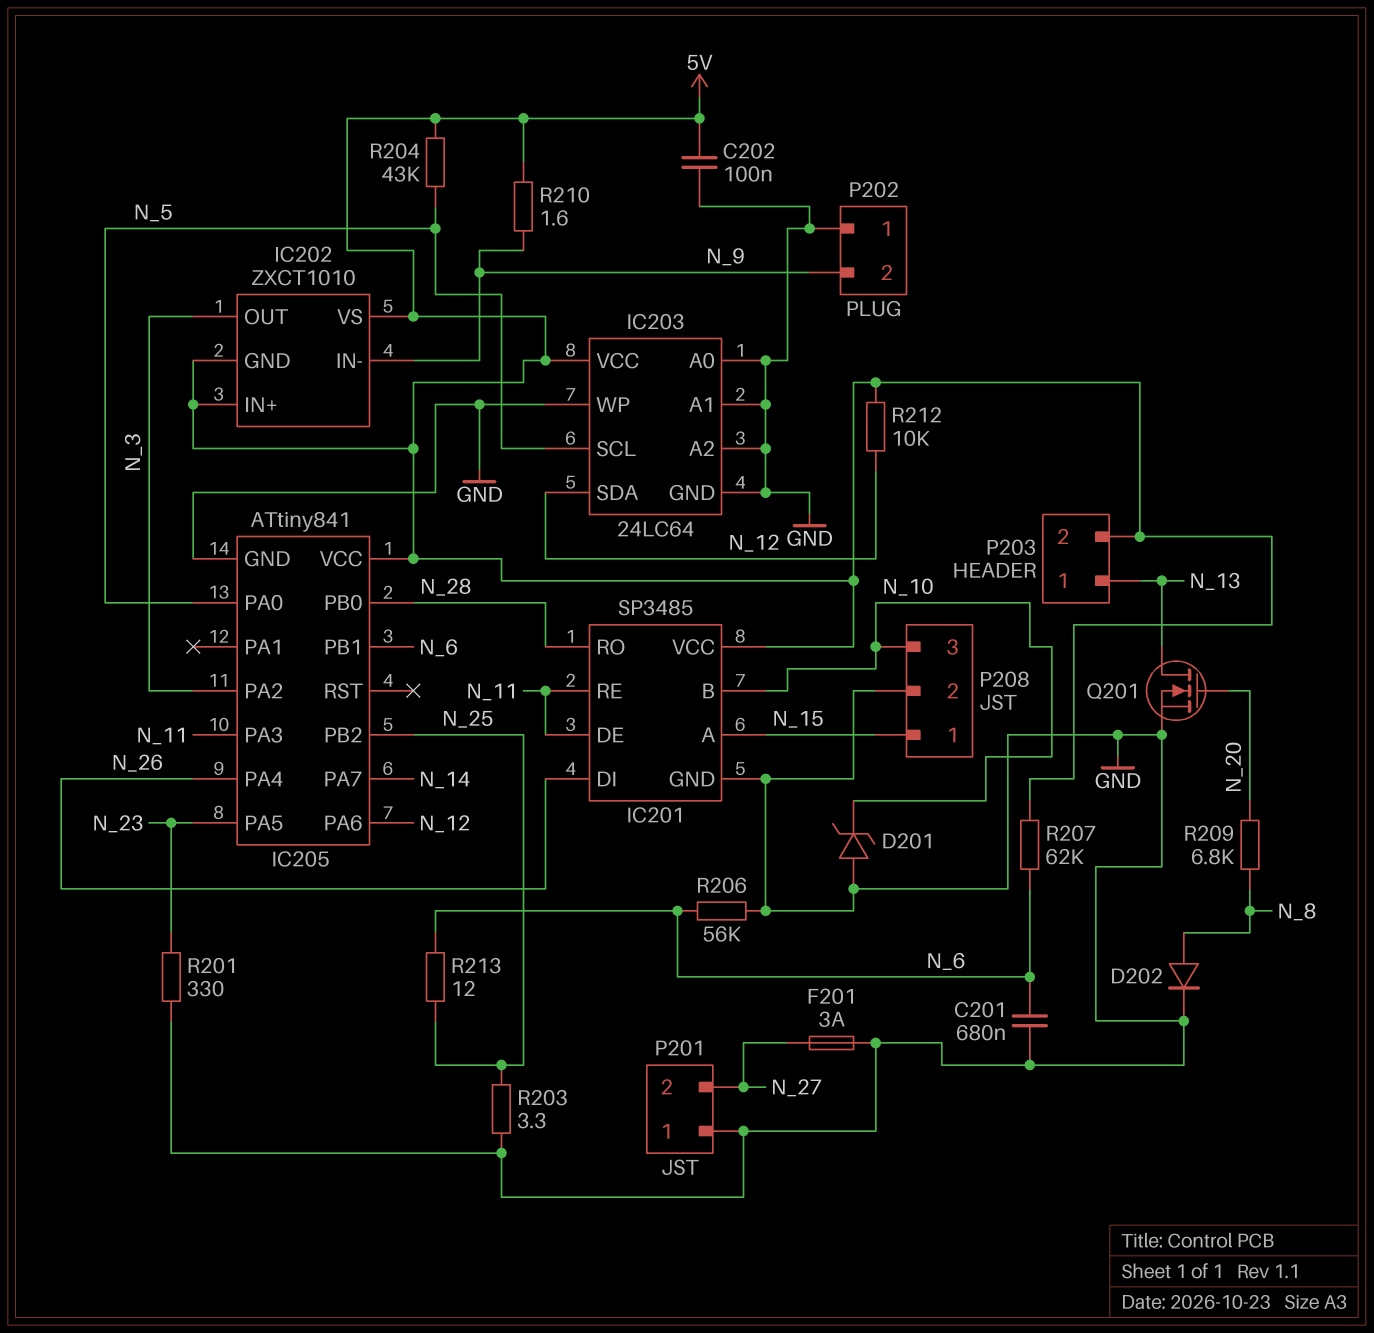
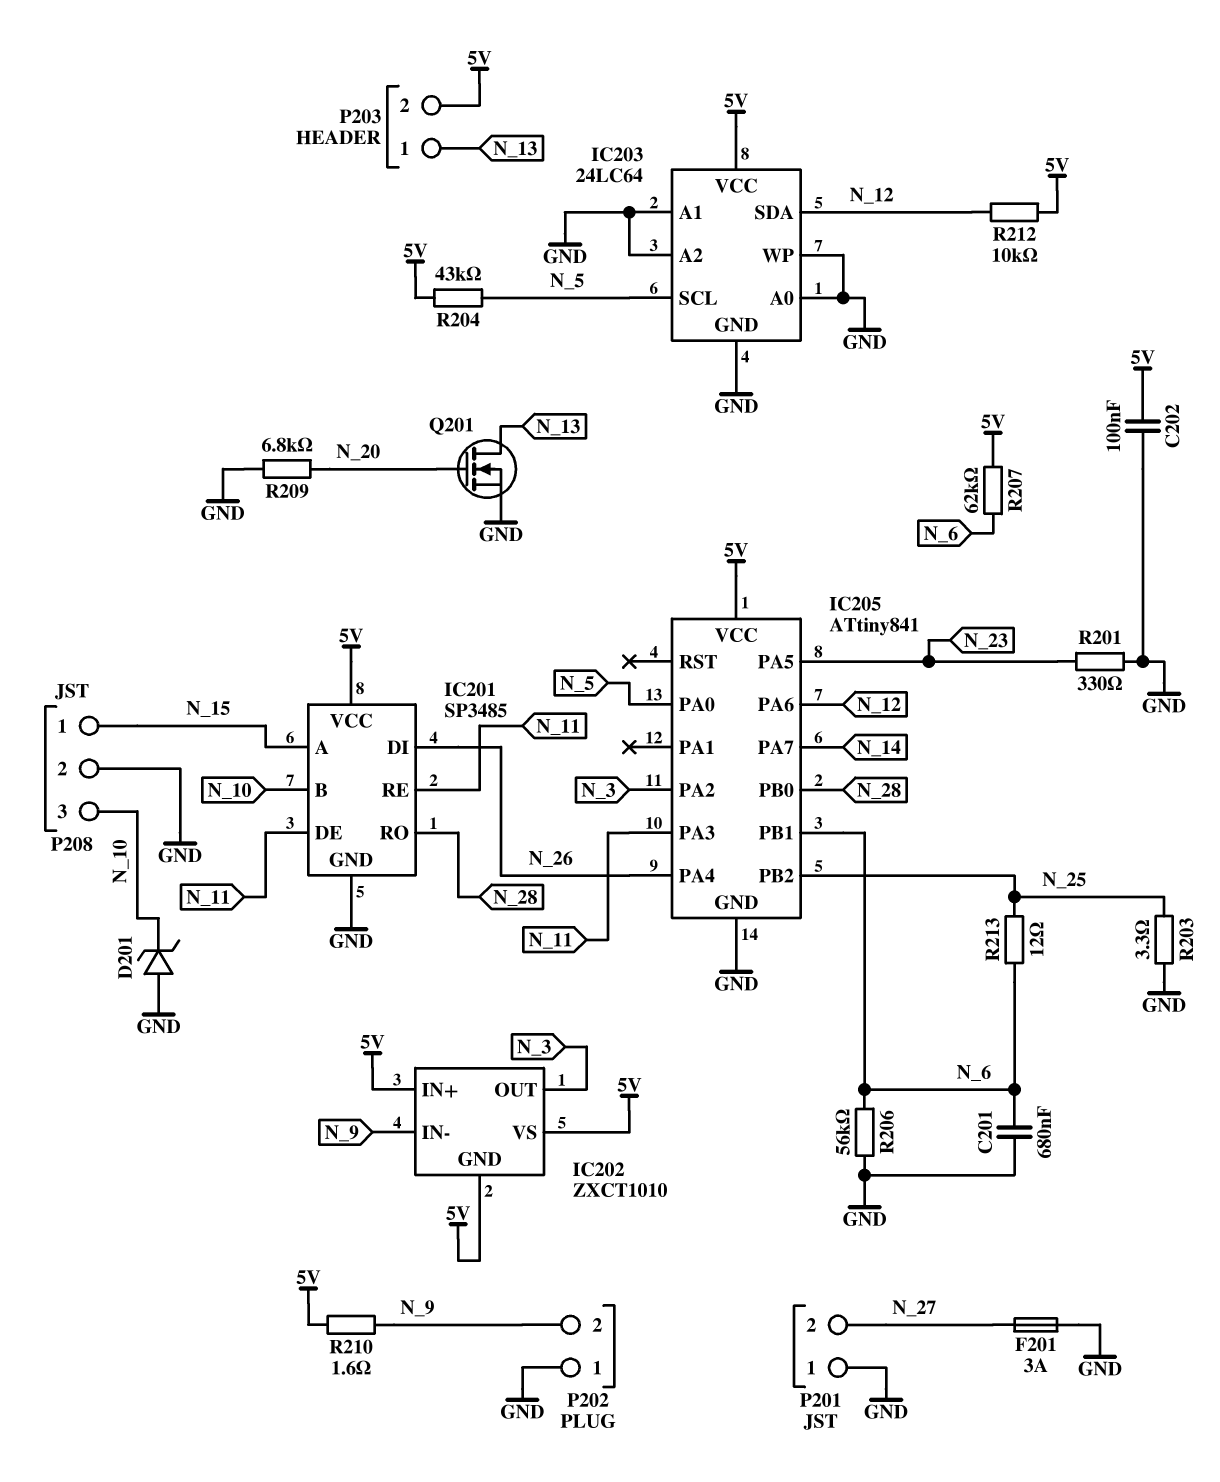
D202: diode (A N_8, K GND) -> none
R209: 6.8k (N_8, N_20) -> 6.8k (GND, N_20)

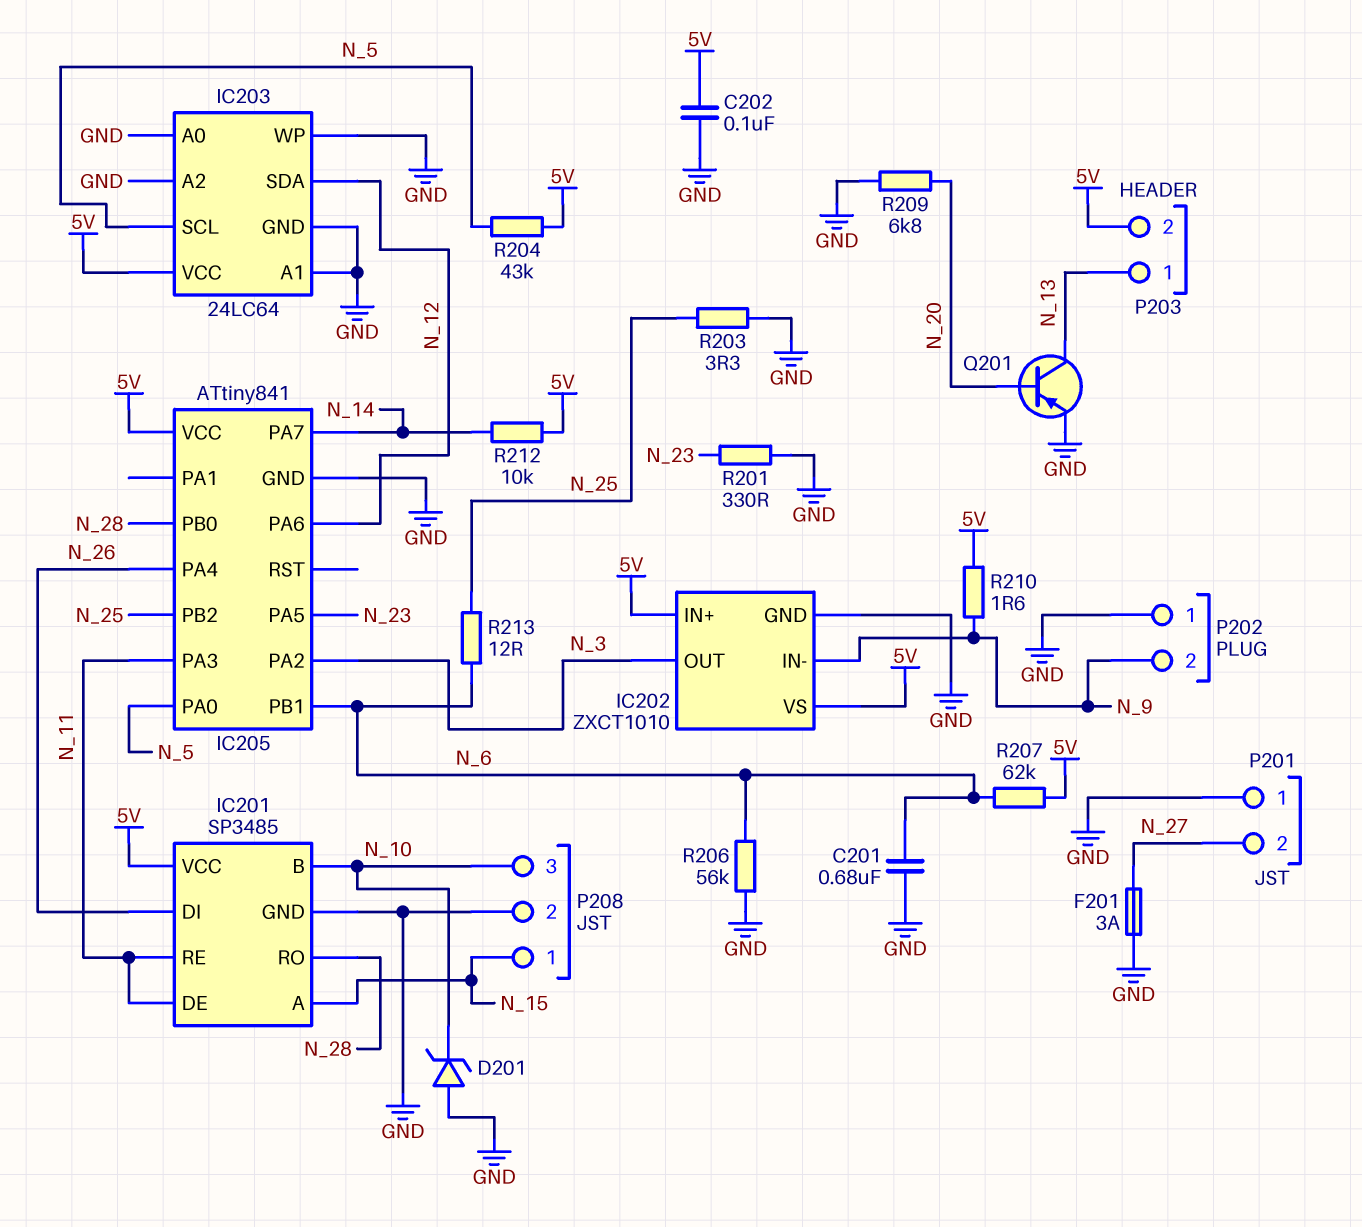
IC202 pin GND: 5V -> GND
Q201: NMOS (G N_20, D N_13, S GND) -> PNP (B N_20, C N_13, E GND)
R212: 10k (5V, N_12) -> 10k (5V, N_14)

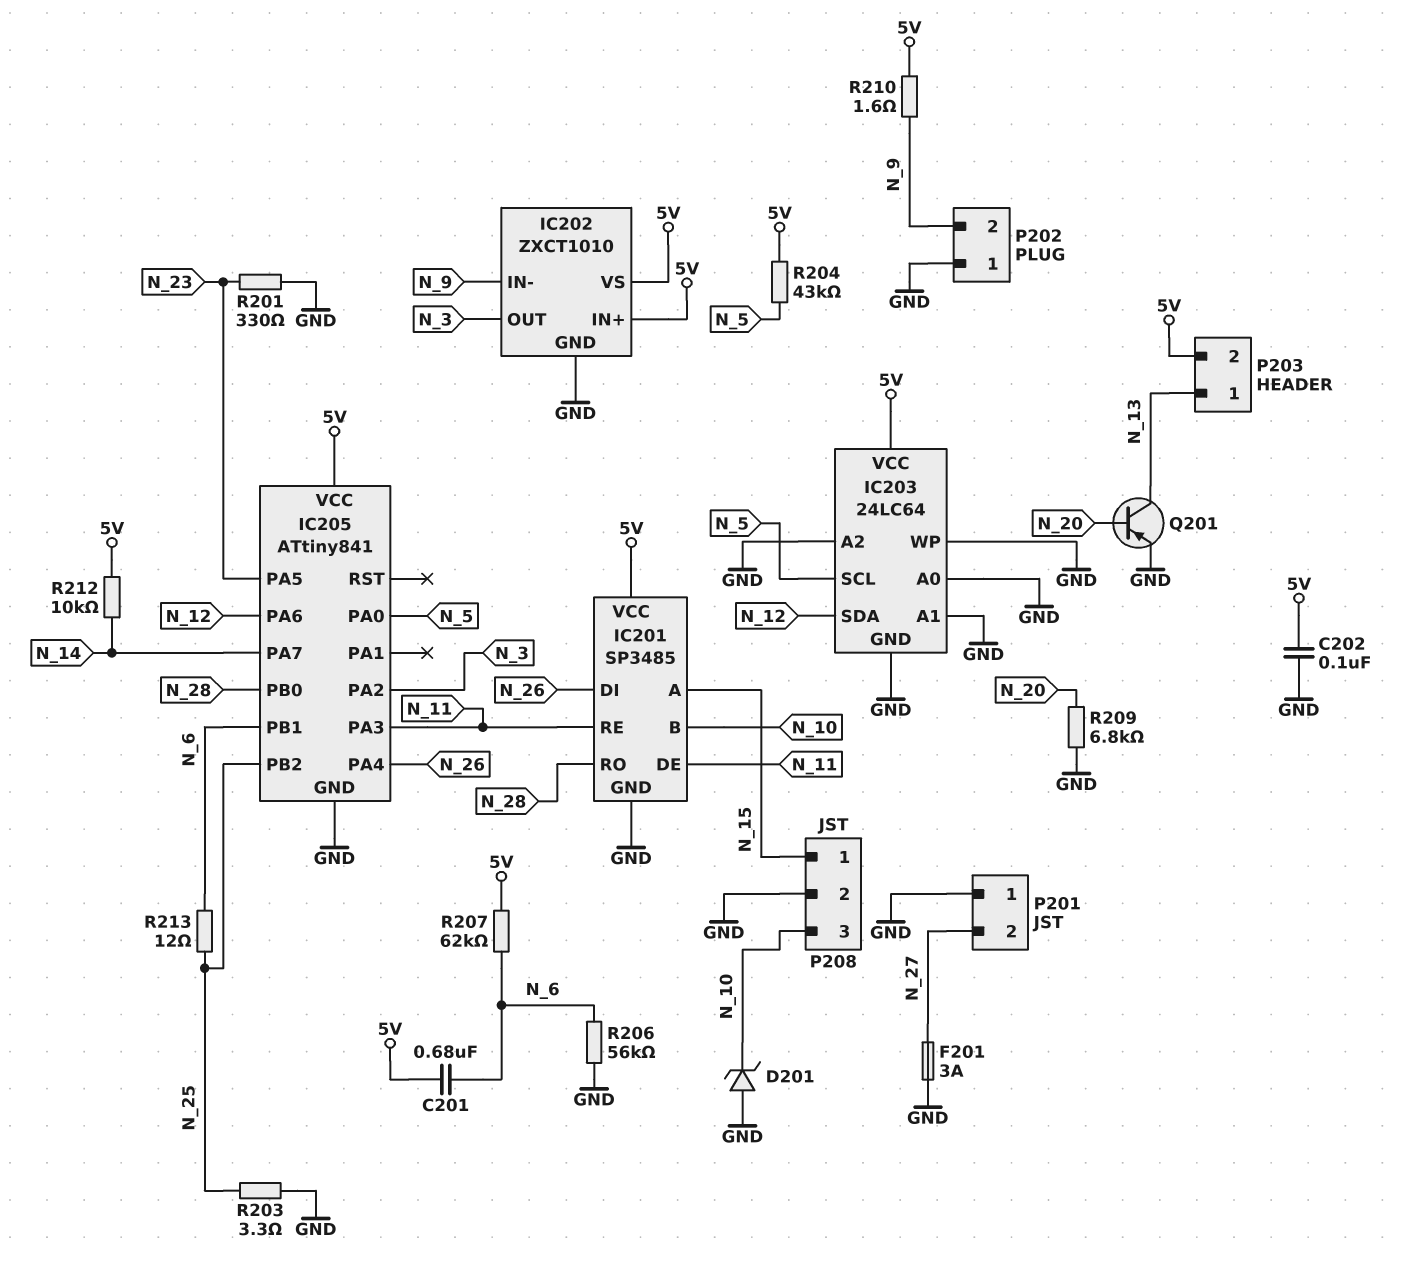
C201: 680nF (GND, N_6) -> 680nF (5V, N_6)

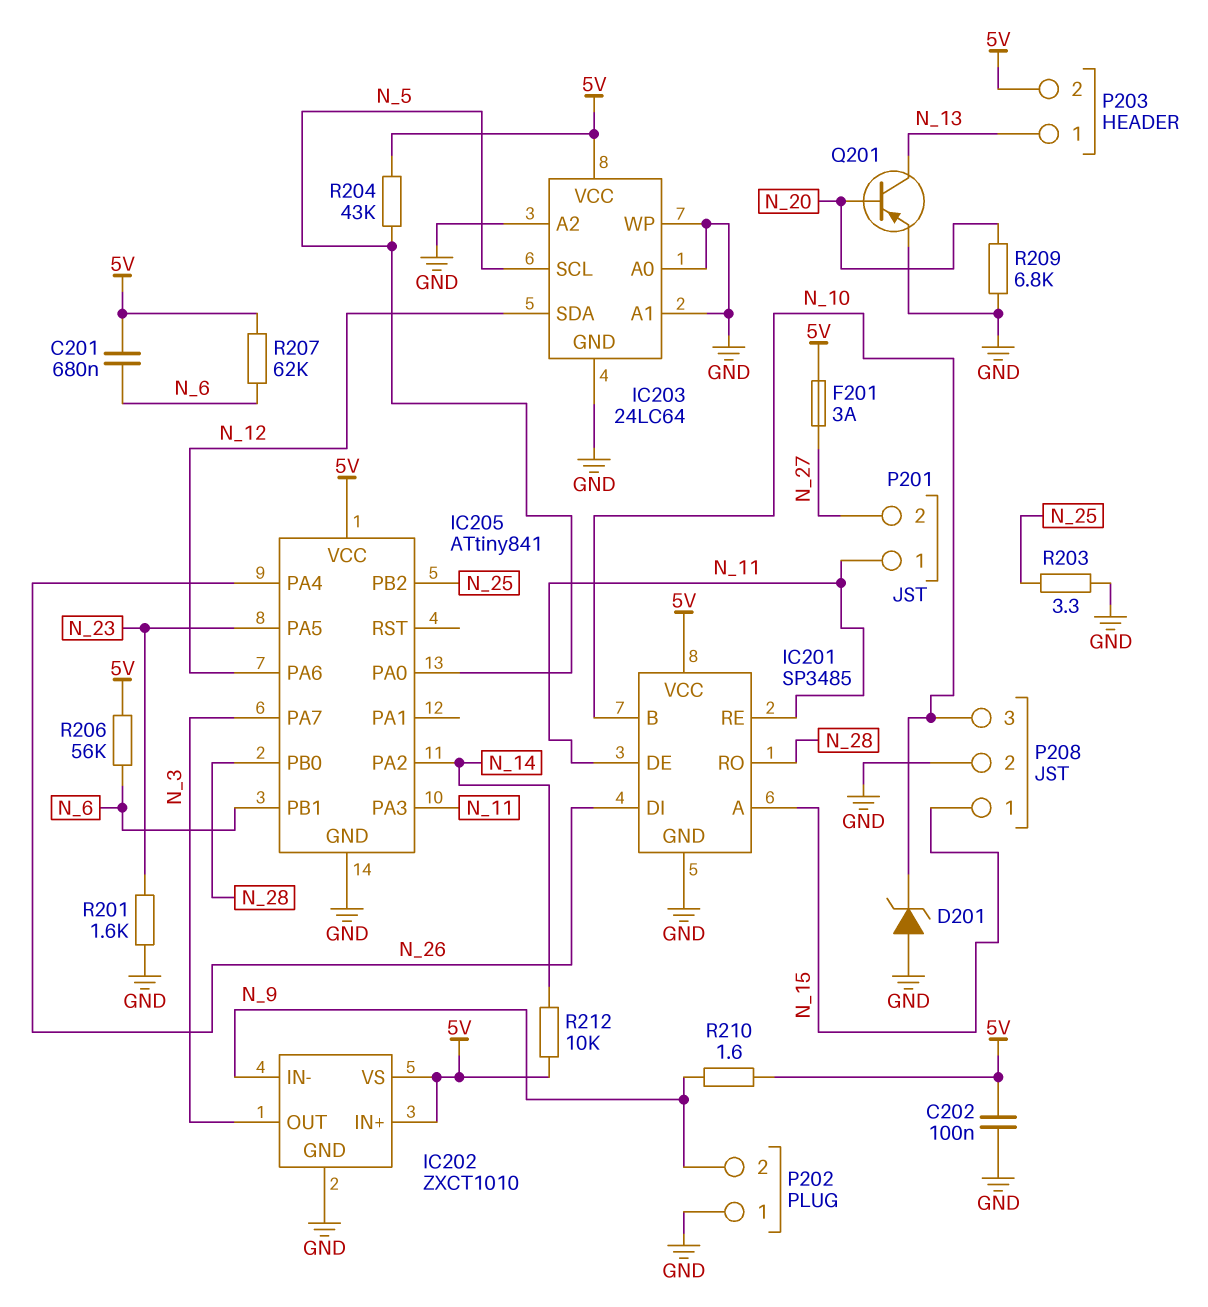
F201: 3A (GND, N_27) -> 3A (5V, N_27)
IC205 pin PA2: N_3 -> N_14
IC205 pin PA7: N_14 -> N_3
P201 pin 1: GND -> N_11
R201: 330 (GND, N_23) -> 1.6k (GND, N_23)
R206: 56k (GND, N_6) -> 56k (5V, N_6)
R213: 12 (N_6, N_25) -> none

